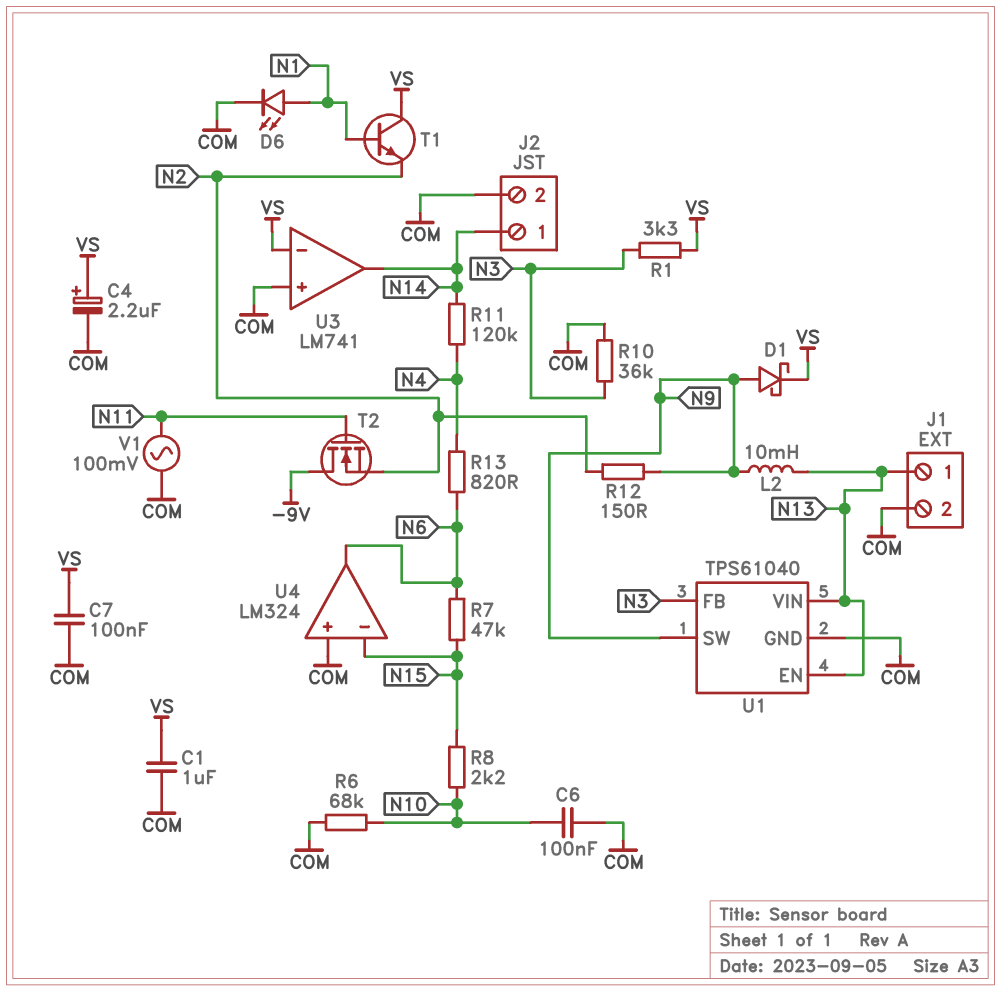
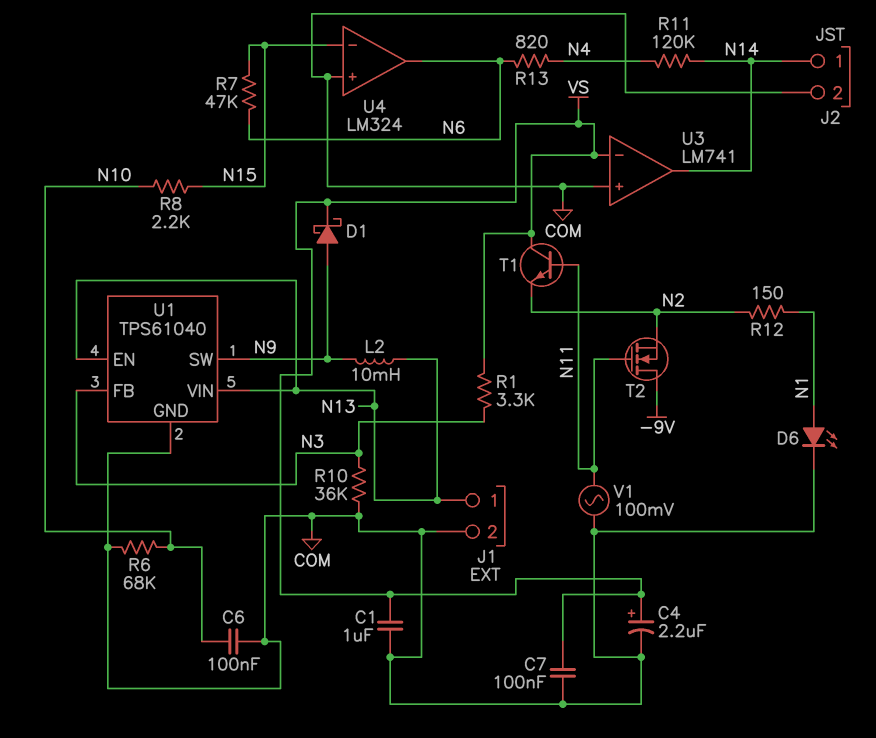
R12: 150 (N2, N9) -> 150 (N1, N2)
T1: NPN (B N1, C VS, E N2) -> NPN (B N11, C VS, E N2)

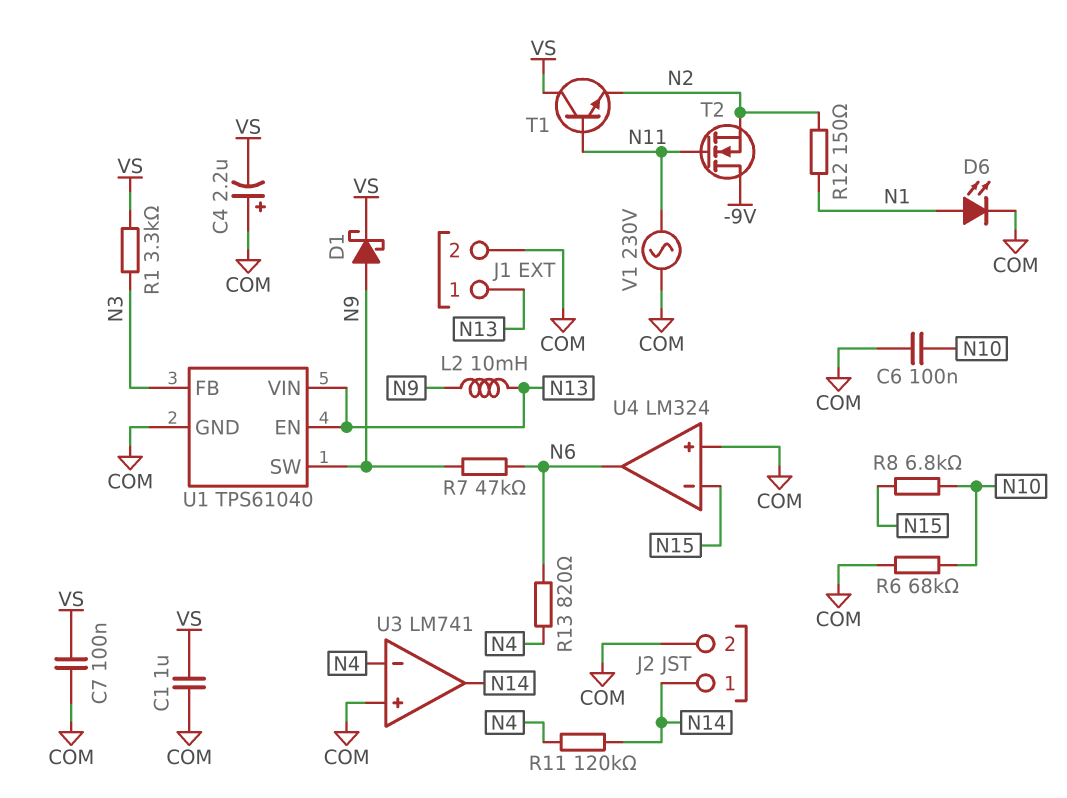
C4: 2.2uF (plus VS, minus COM) -> 2.2uF (plus COM, minus VS)
R7: 47k (N6, N15) -> 47k (N6, N9)
R8: 2.2k (N10, N15) -> 6.8k (N10, N15)
R10: 36k (COM, N3) -> none
U3 pin in-: VS -> N4
V1: AC 100mV (COM, N11) -> AC 230V (COM, N11)

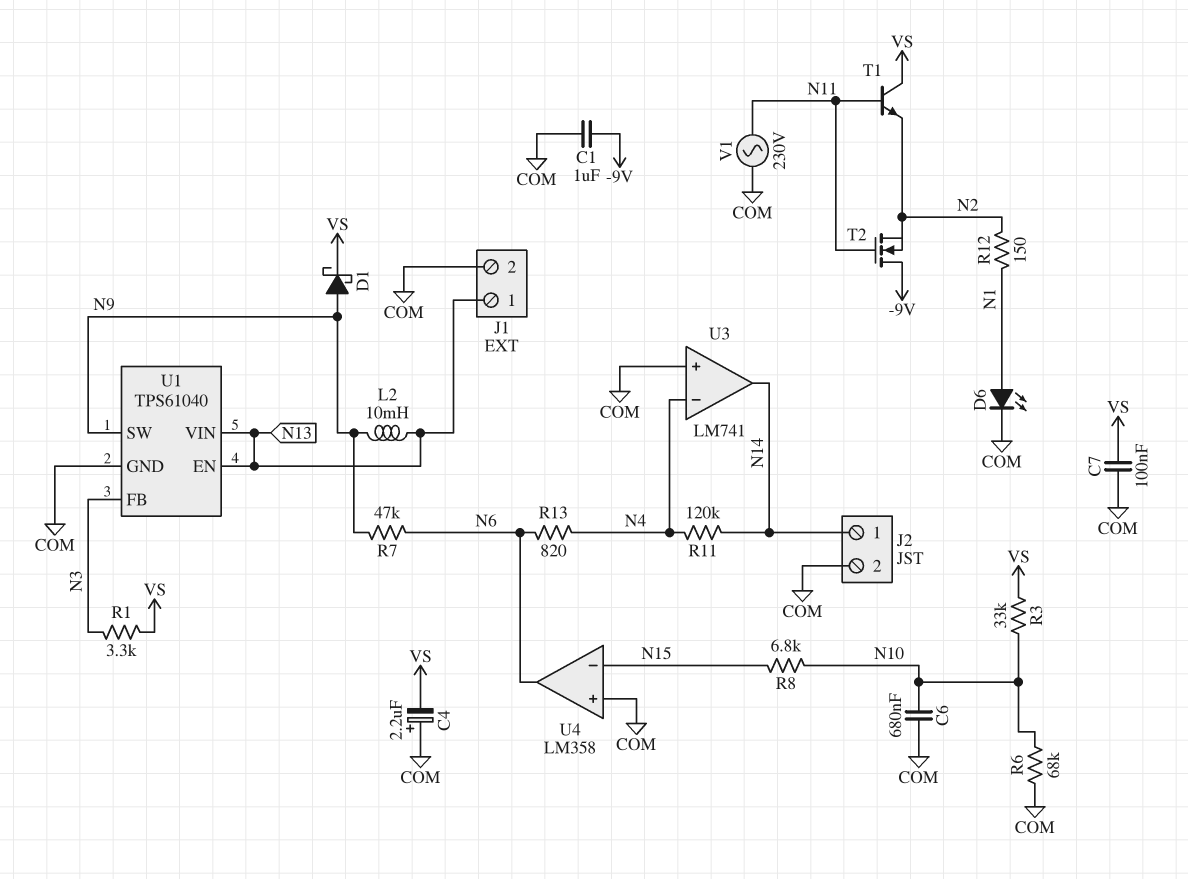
C1: 1uF (COM, VS) -> 1uF (-9V, COM)
C6: 100nF (COM, N10) -> 680nF (COM, N10)
R3: none -> 33k (N10, VS)
U4: LM324 -> LM358

